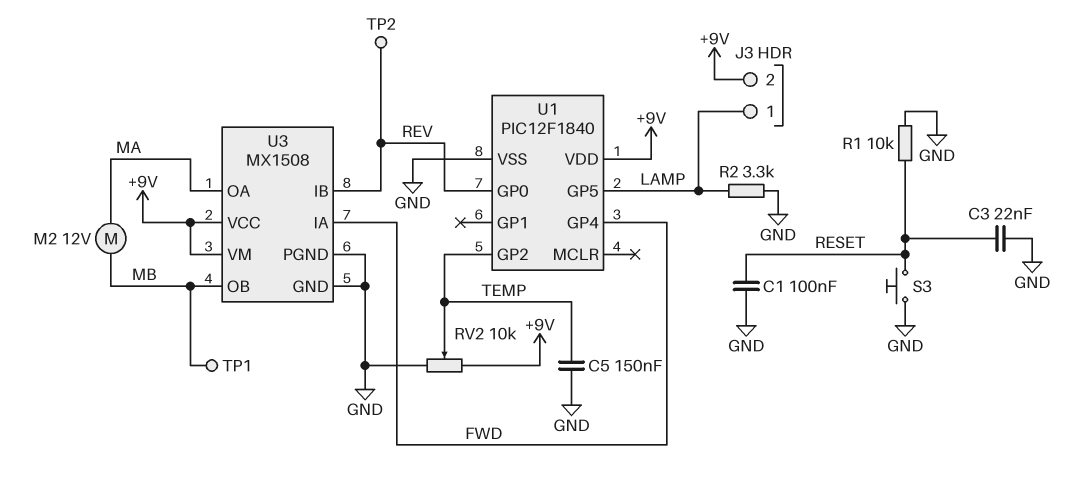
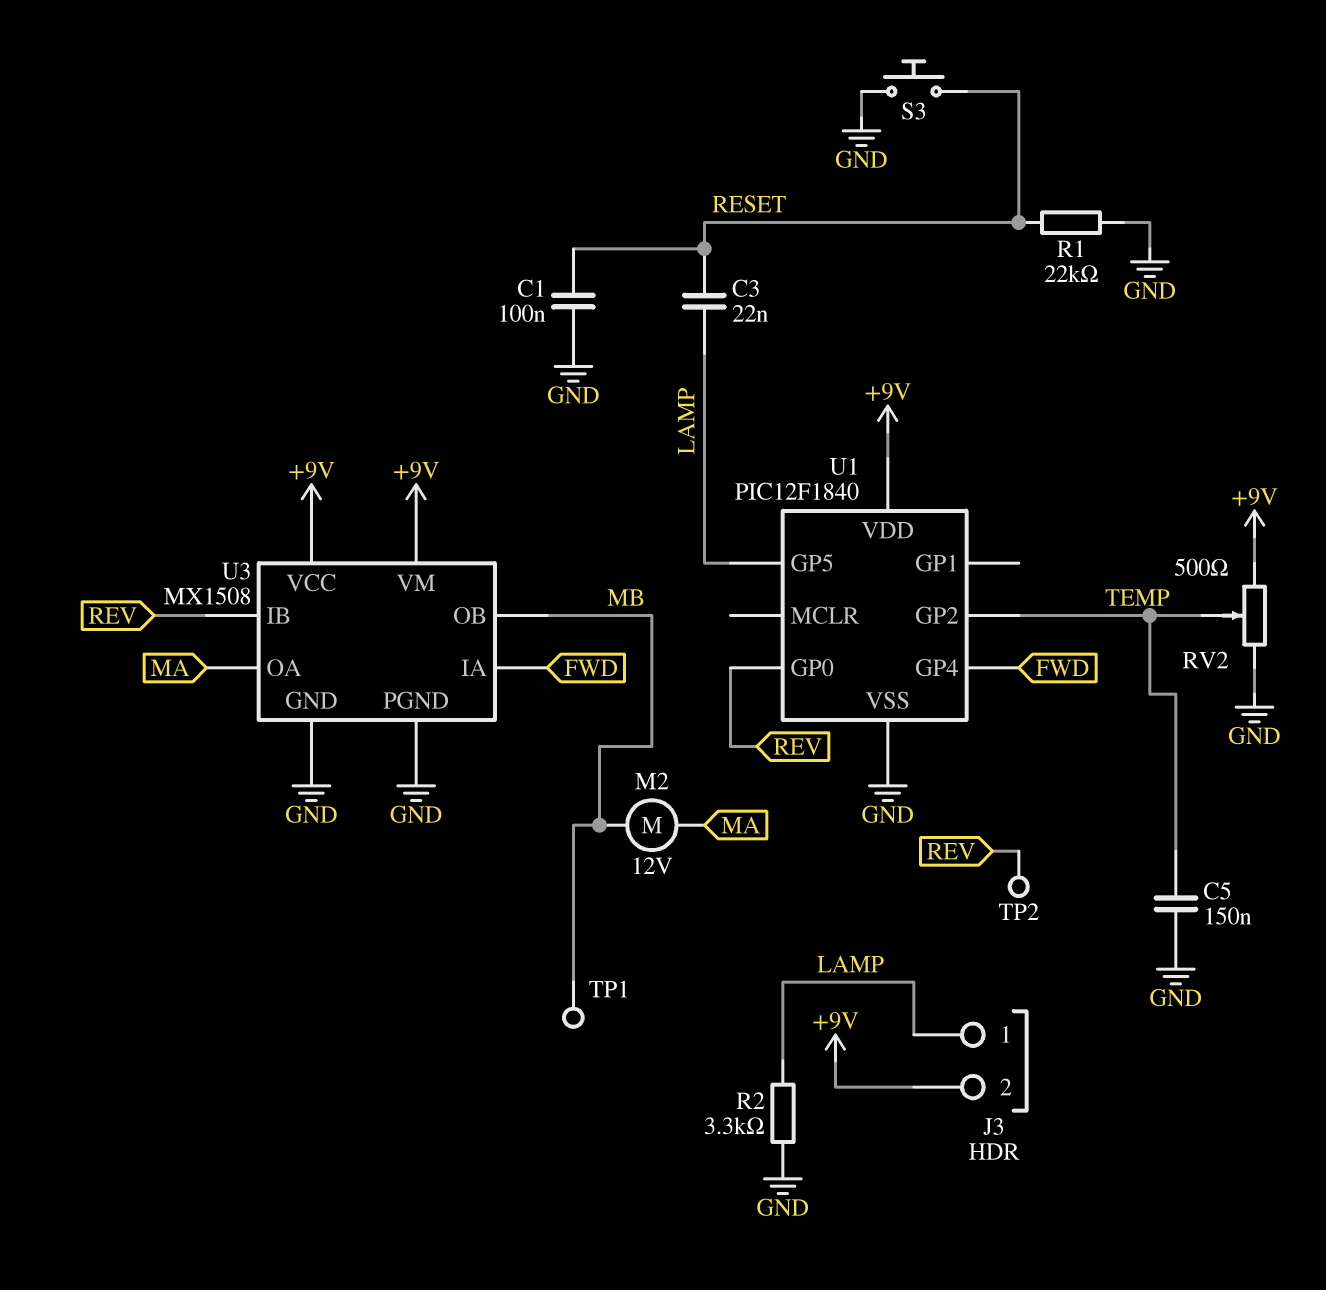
C3: 22nF (GND, RESET) -> 22nF (LAMP, RESET)
R1: 10k (GND, RESET) -> 22k (GND, RESET)
RV2: 10k (+9V, GND, wiper TEMP) -> 500 (+9V, GND, wiper TEMP)

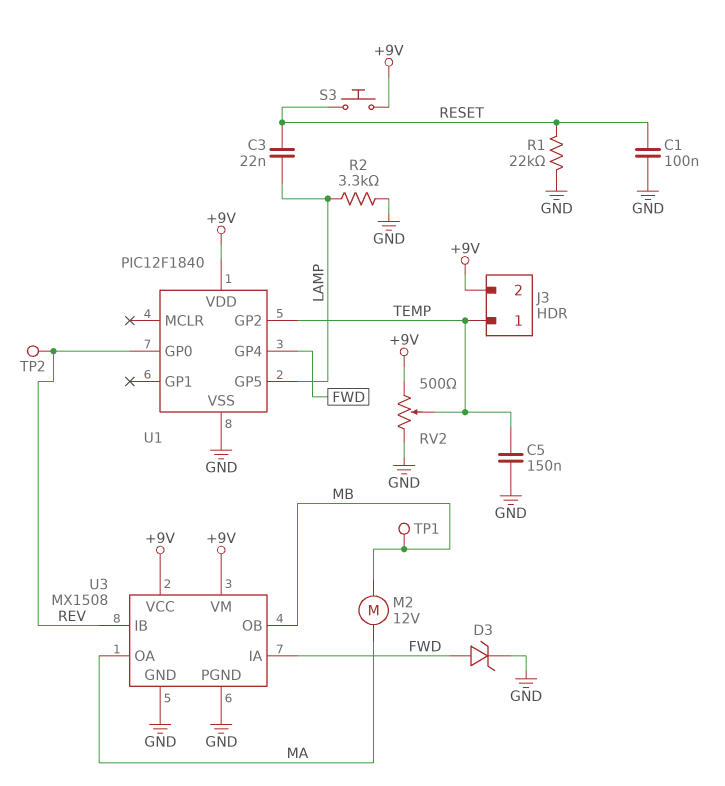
D3: none -> zener (A FWD, K GND)
J3 pin 1: LAMP -> TEMP
S3: button (GND, RESET) -> button (+9V, RESET)

